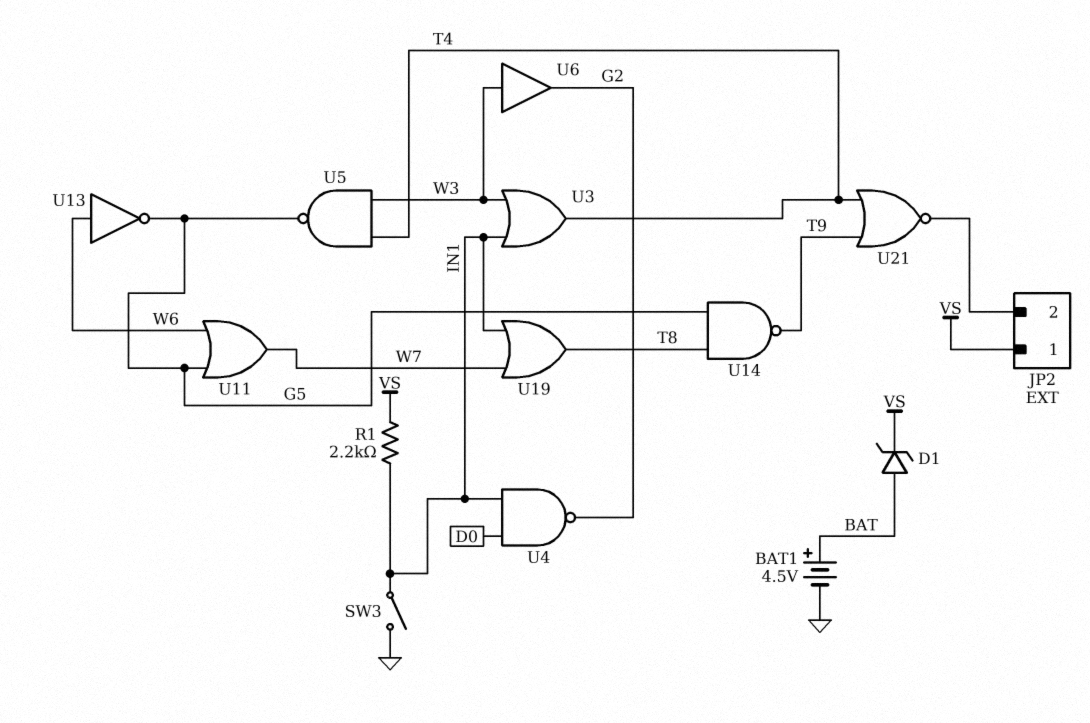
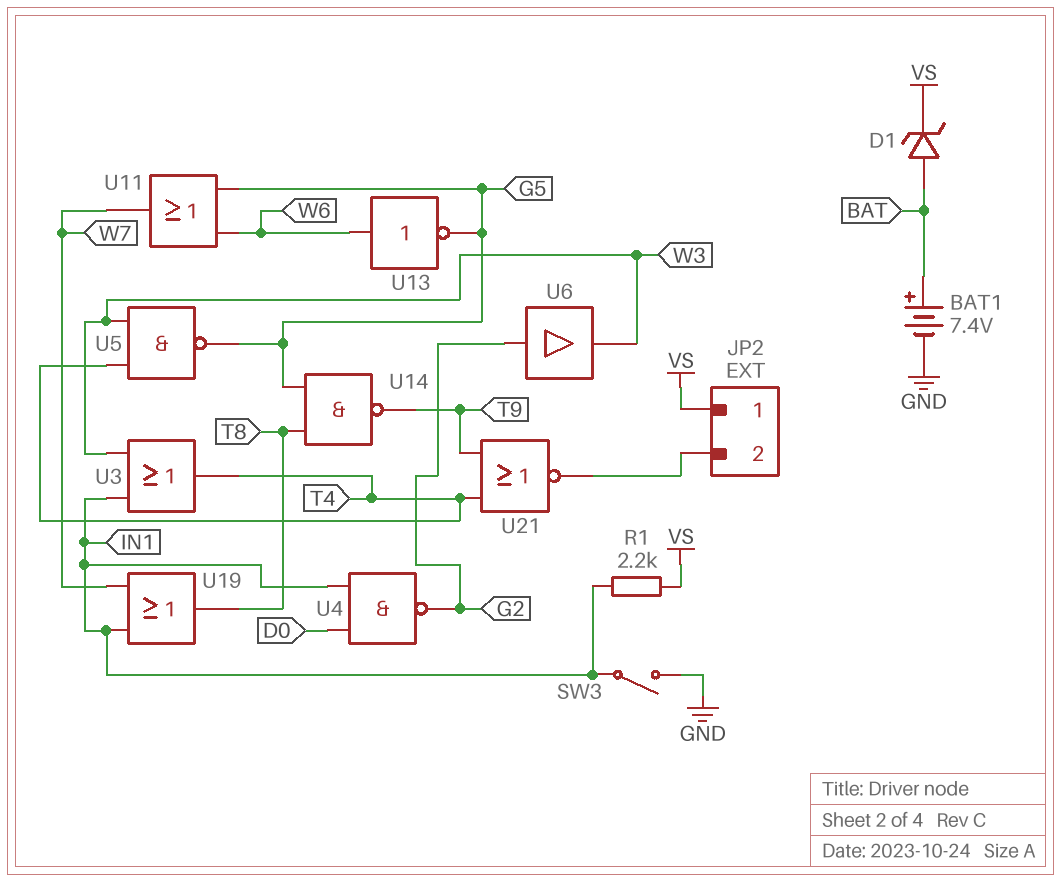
BAT1: 4.5V (plus BAT, minus GND) -> 7.4V (plus BAT, minus GND)
U6: buffer (in W3, out G2) -> buffer (in G2, out W3)

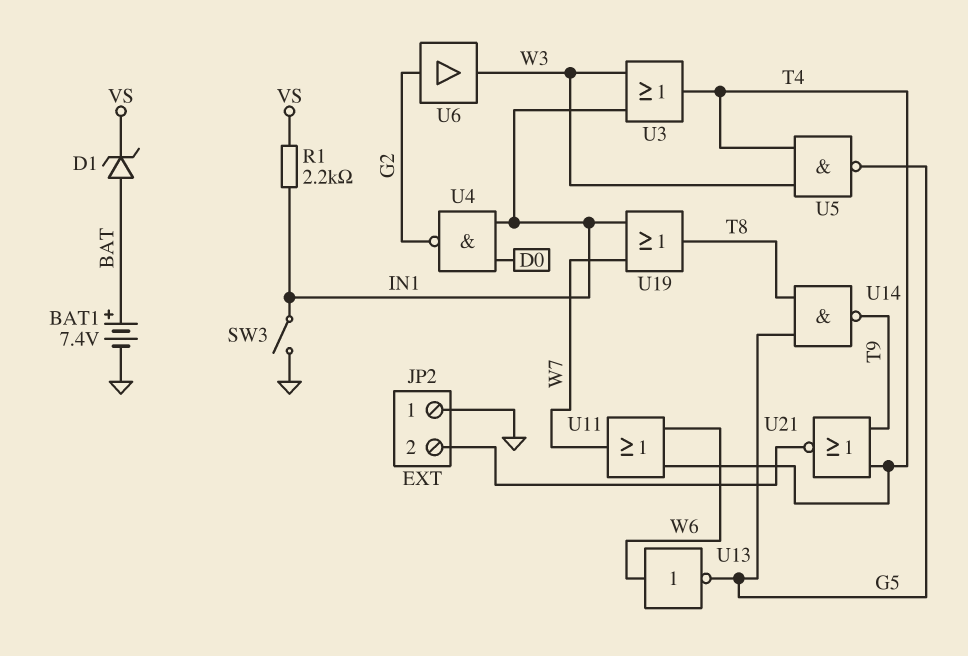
JP2 pin 1: VS -> GND
U11: OR (in G5, in W6, out W7) -> OR (in T4, in W6, out W7)

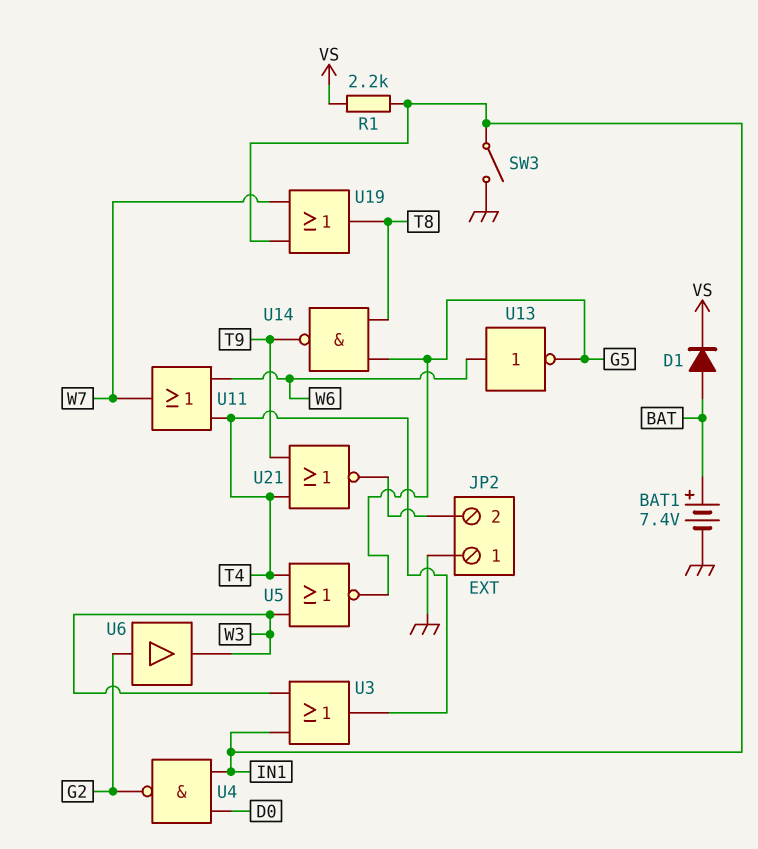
D1: zener (A BAT, K VS) -> diode (A BAT, K VS)
U5: NAND (in T4, in W3, out G5) -> NOR (in T4, in W3, out G5)

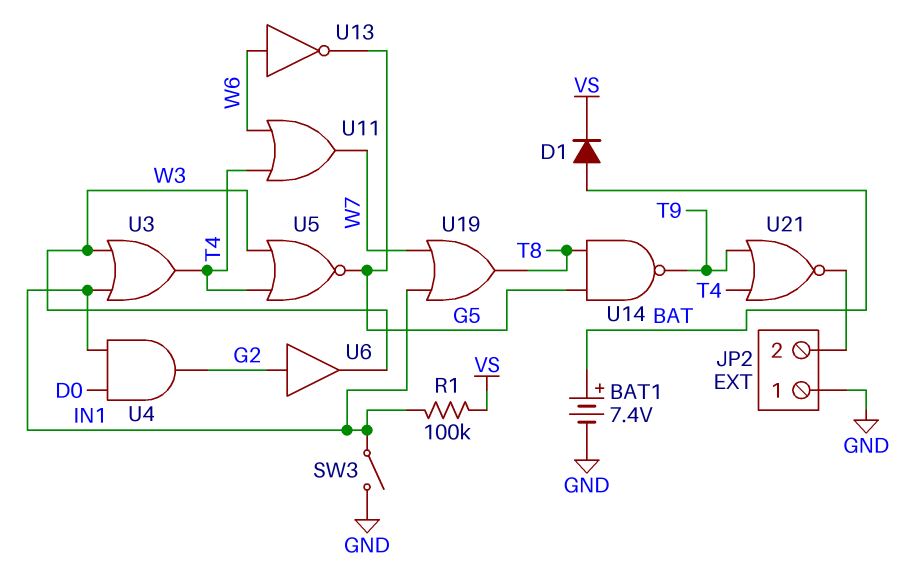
R1: 2.2k (IN1, VS) -> 100k (IN1, VS)
U4: NAND (in D0, in IN1, out G2) -> AND (in D0, in IN1, out G2)

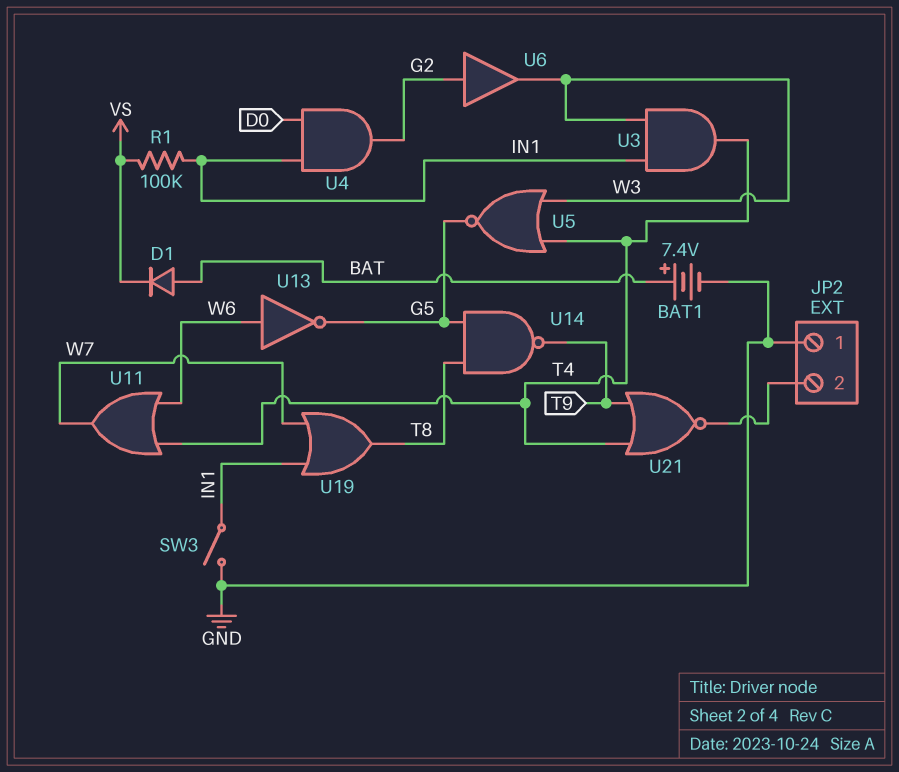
U3: OR (in IN1, in W3, out T4) -> AND (in IN1, in W3, out T4)

